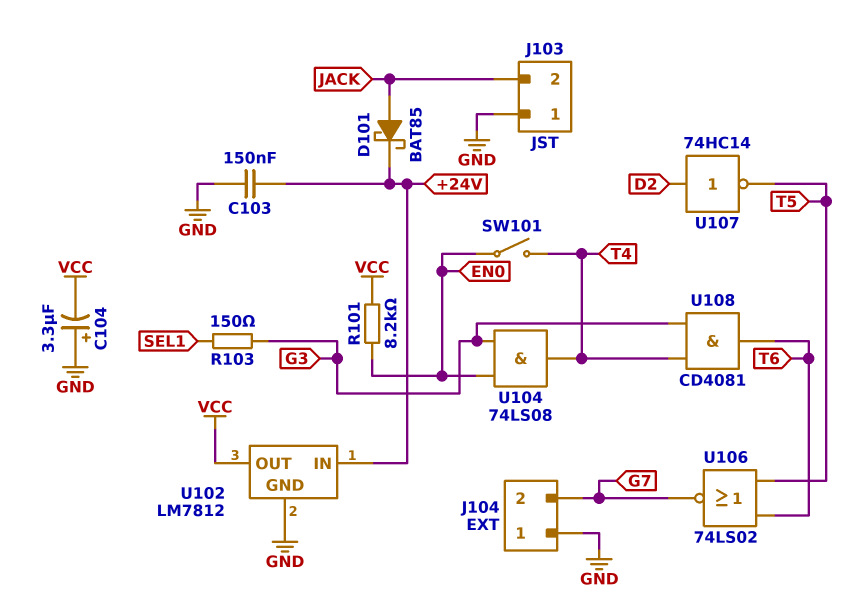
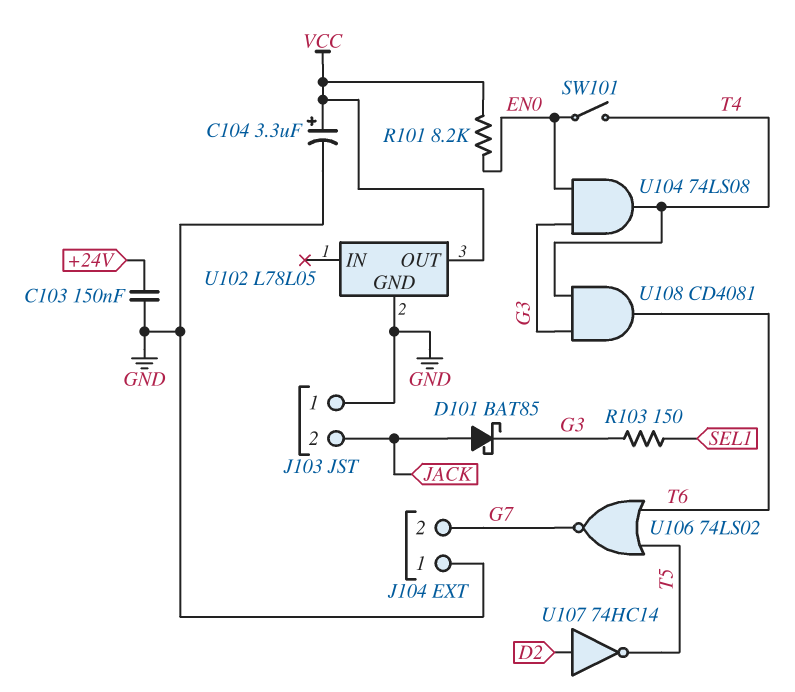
C104: 3.3uF (plus GND, minus VCC) -> 3.3uF (plus VCC, minus GND)
D101: schottky BAT85 (A JACK, K +24V) -> schottky BAT85 (A JACK, K G3)
U102: LM7812 -> L78L05
U102 pin IN: +24V -> none

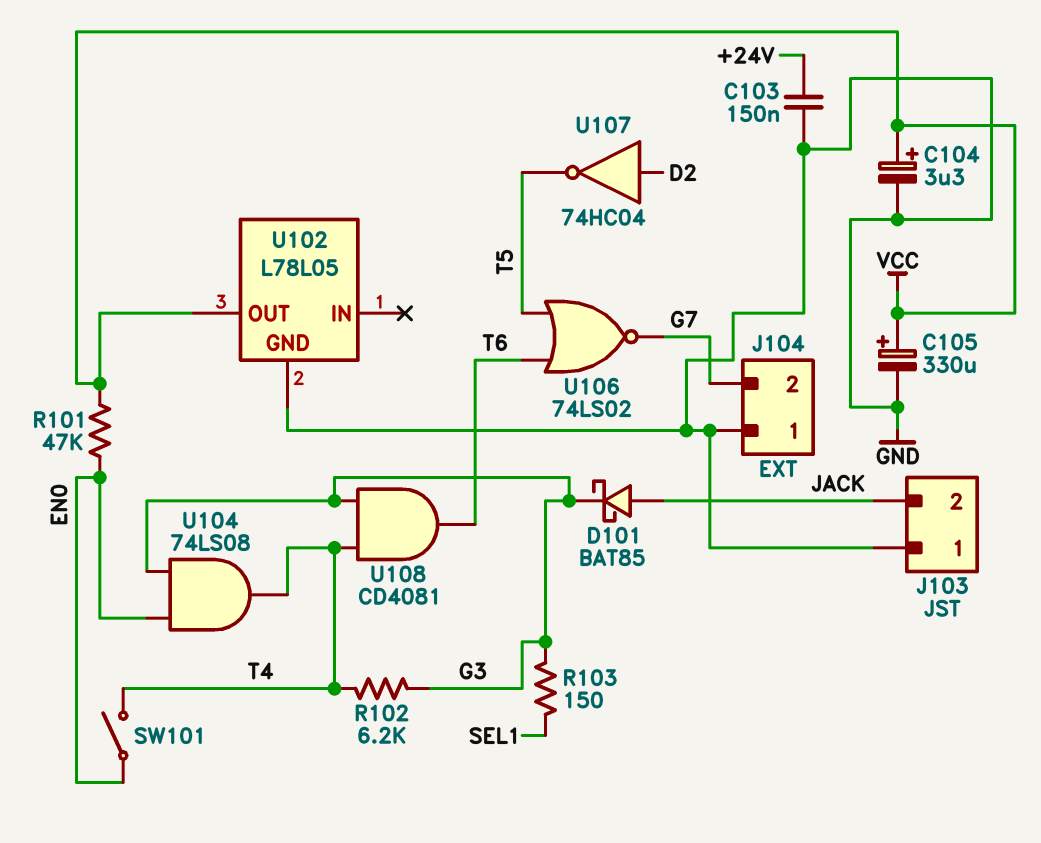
C105: none -> 330uF (plus VCC, minus GND)
R101: 8.2k (EN0, VCC) -> 47k (EN0, VCC)
R102: none -> 6.2k (G3, T4)
U107: NOT 74HC14 (in D2, out T5) -> NOT 74HC04 (in D2, out T5)

